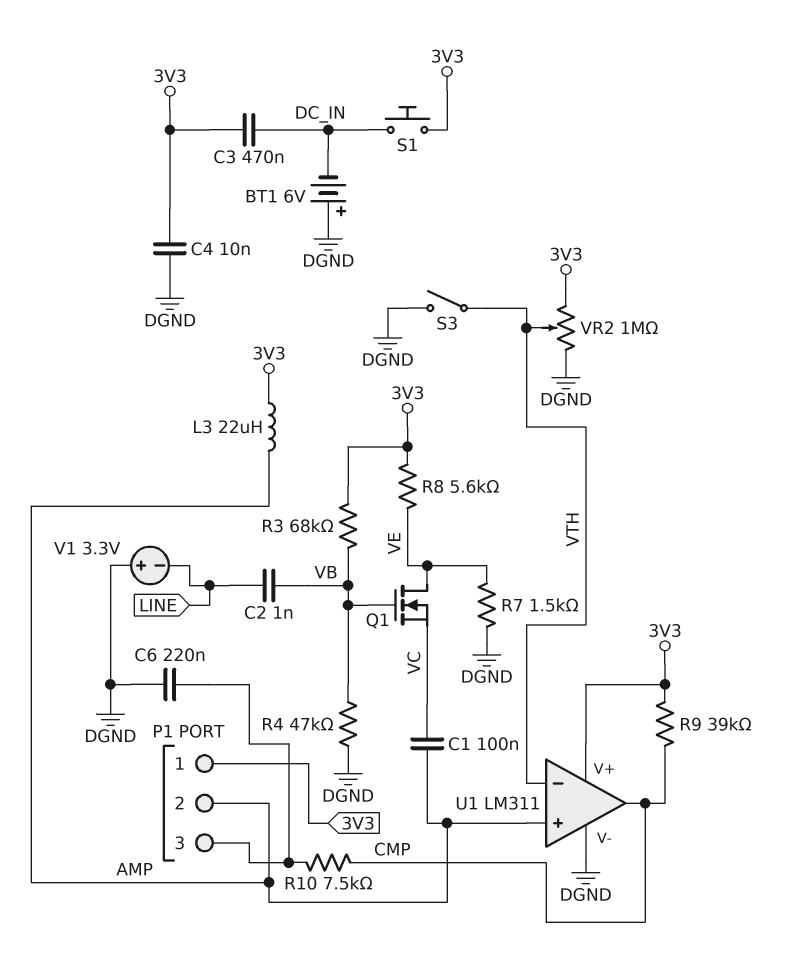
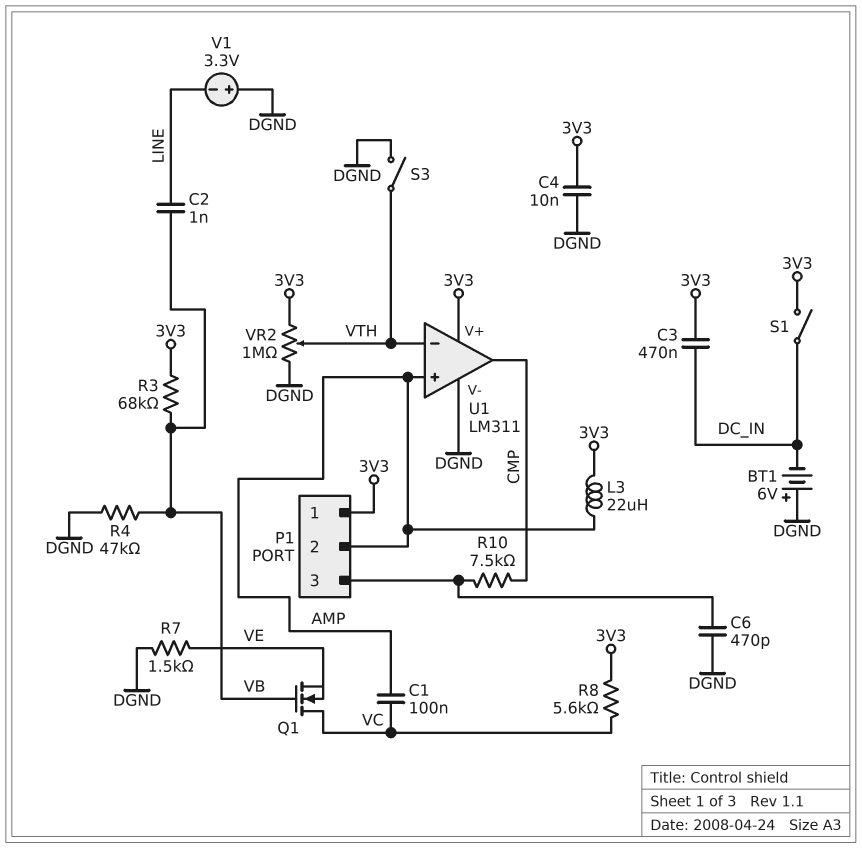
C6: 220nF (DGND, P1/3) -> 470pF (DGND, P1/3)
Q1: NMOS (G VB, D VE, S VC) -> NMOS (G VB, D VC, S VE)
R8: 5.6k (3V3, VE) -> 5.6k (3V3, VC)
R9: 39k (3V3, CMP) -> none
S1: button (3V3, DC_IN) -> switch (3V3, DC_IN)

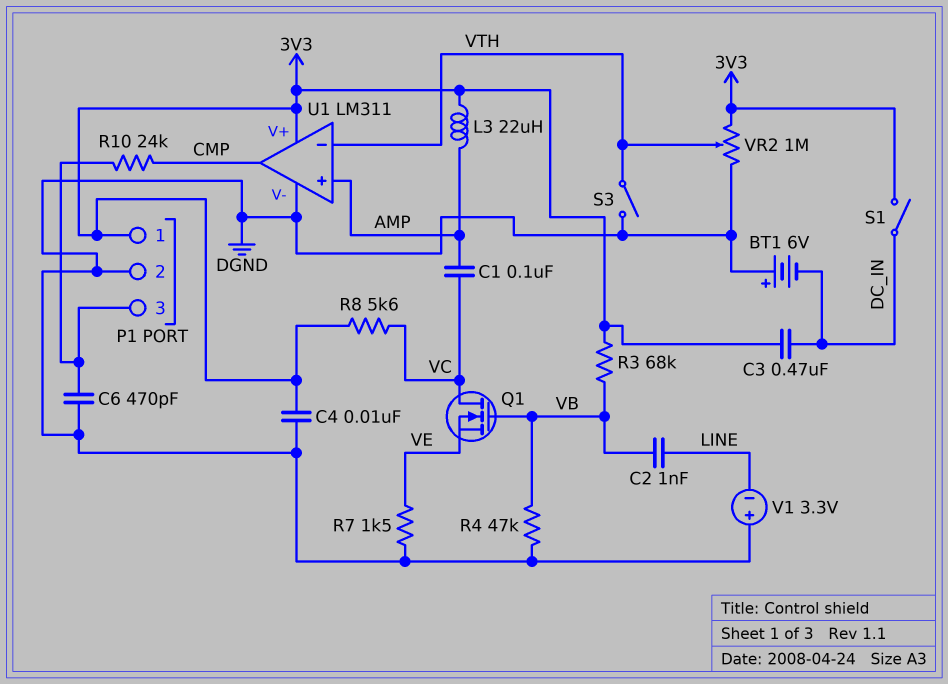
P1 pin 2: AMP -> DGND
R10: 7.5k (CMP, P1/3) -> 24k (CMP, P1/3)

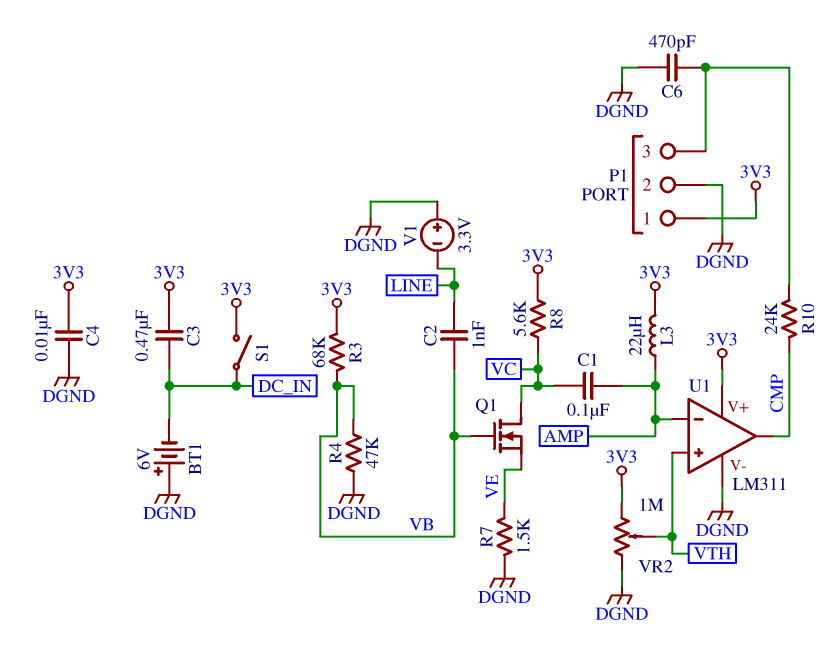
S3: switch (DGND, VTH) -> none
U1 pin in+: AMP -> VTH
U1 pin in-: VTH -> AMP

